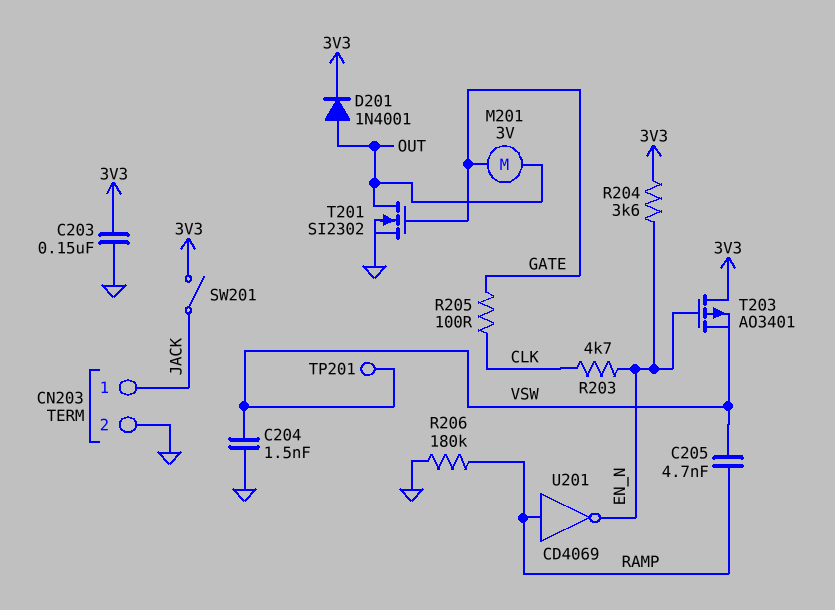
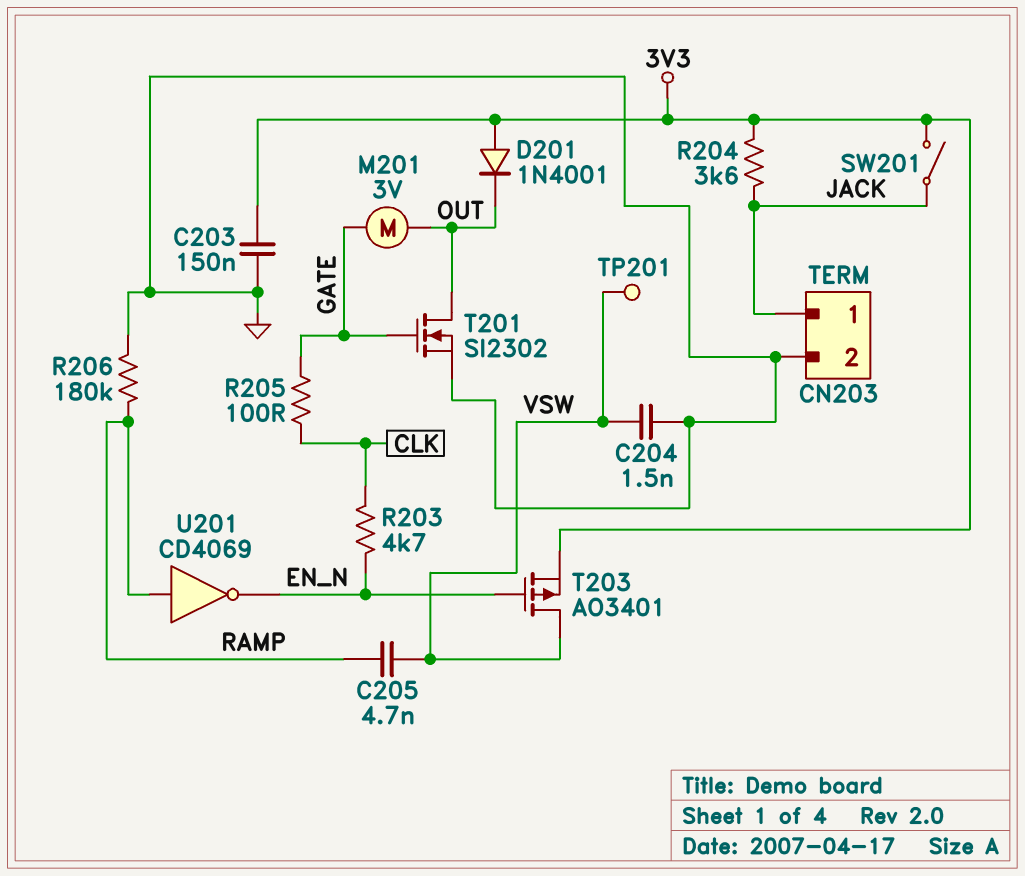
D201: diode 1N4001 (A OUT, K 3V3) -> diode 1N4001 (A 3V3, K OUT)
R204: 3.6k (3V3, EN_N) -> 3.6k (3V3, JACK)
T203: PMOS AO3401 (G EN_N, D 3V3, S VSW) -> PMOS AO3401 (G EN_N, D VSW, S 3V3)

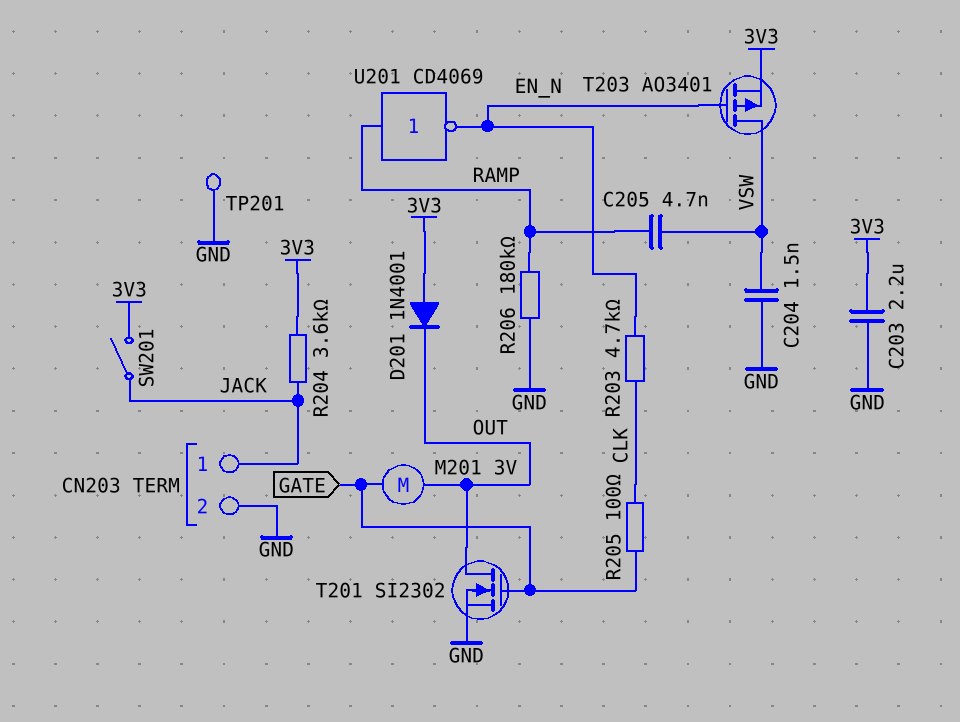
C203: 150nF (3V3, GND) -> 2.2uF (3V3, GND)
TP201: test point (VSW) -> test point (GND)

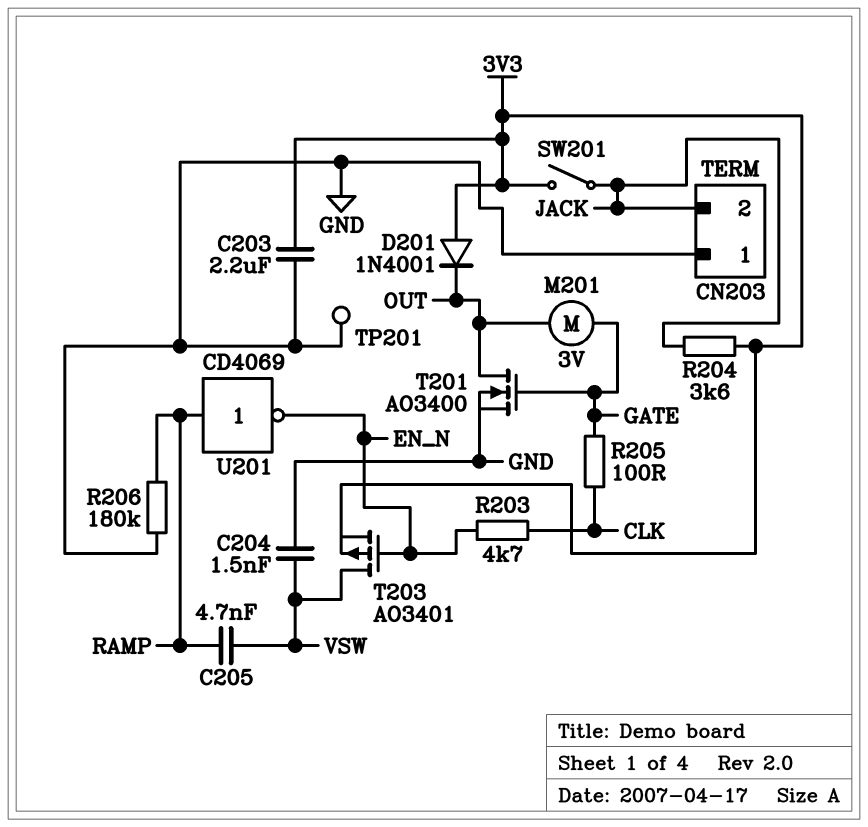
CN203 pin 1: JACK -> GND
CN203 pin 2: GND -> JACK
T201: NMOS SI2302 (G GATE, D OUT, S GND) -> NMOS AO3400 (G GATE, D OUT, S GND)

